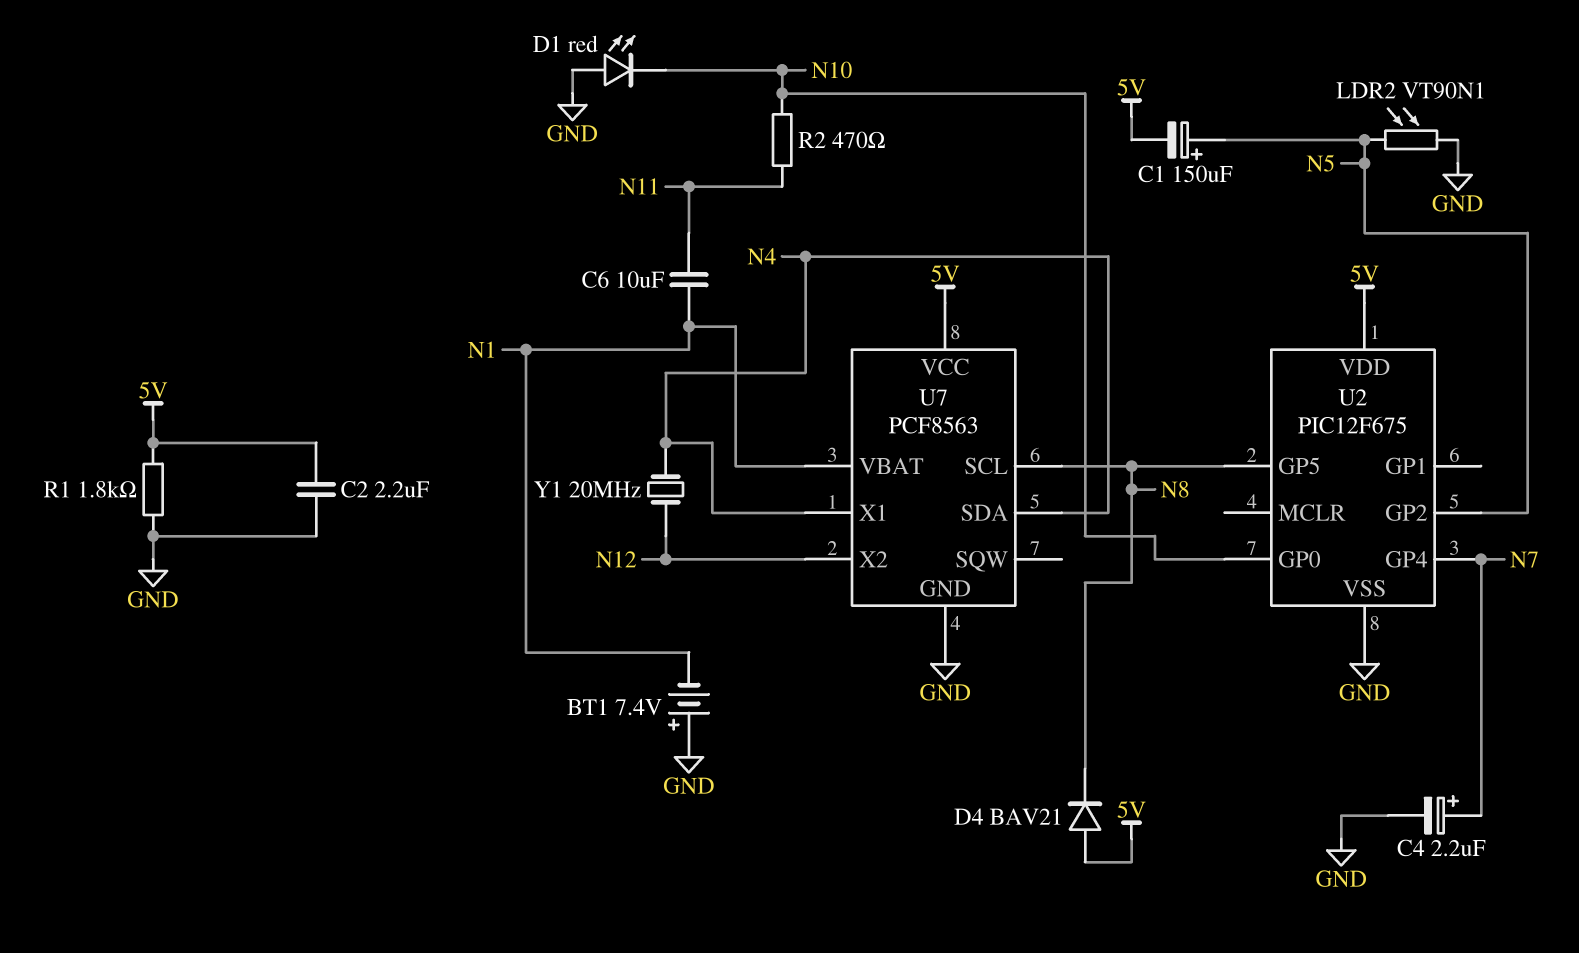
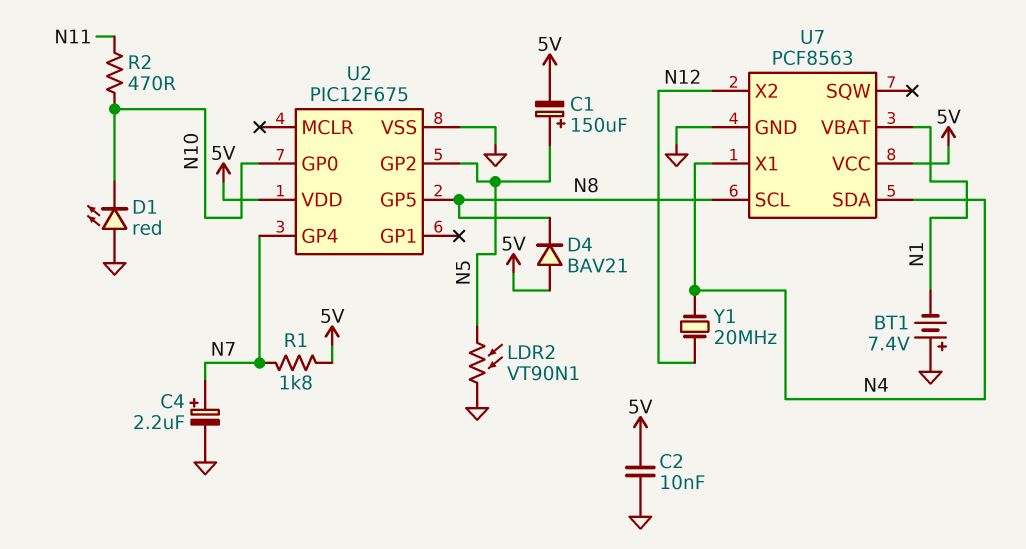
C2: 2.2uF (5V, GND) -> 10nF (5V, GND)
C6: 10uF (N1, N11) -> none
R1: 1.8k (5V, GND) -> 1.8k (5V, N7)

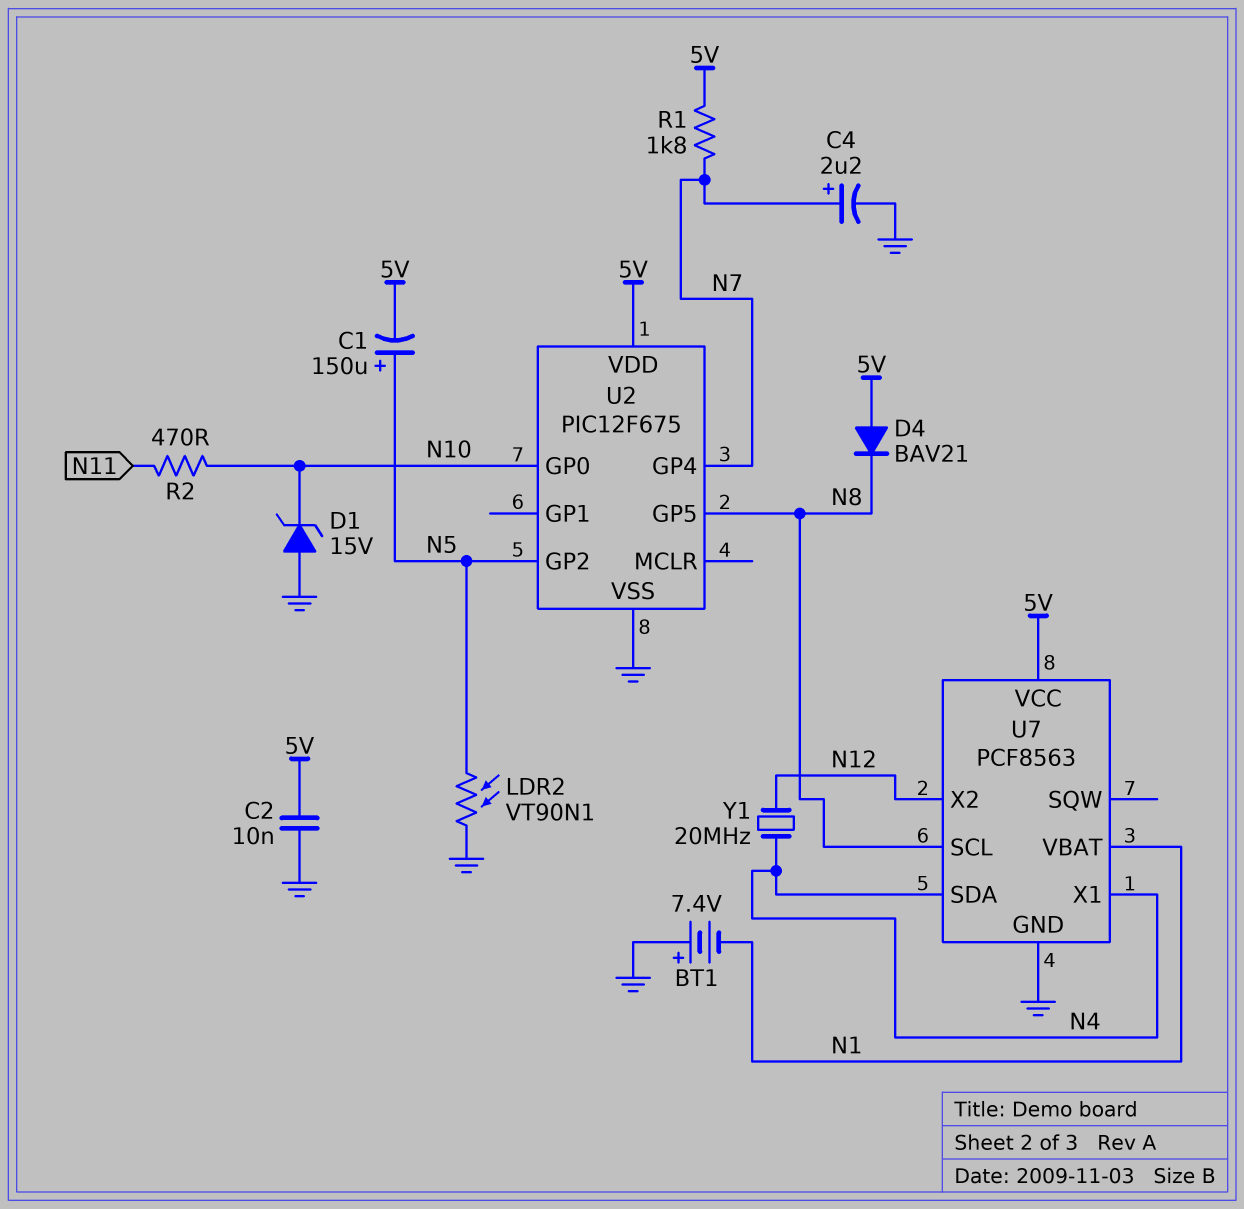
D1: LED red (A GND, K N10) -> zener 15V (A GND, K N10)

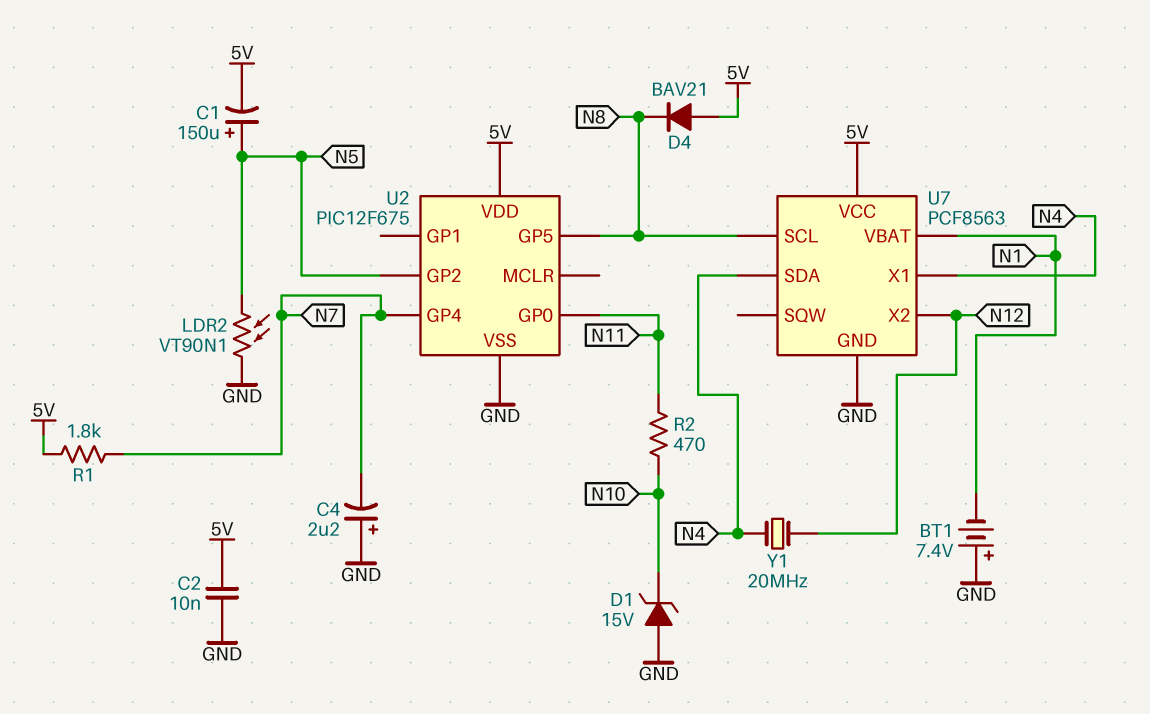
C4: 2.2uF (plus N7, minus GND) -> 2.2uF (plus GND, minus N7)
U2 pin GP0: N10 -> N11

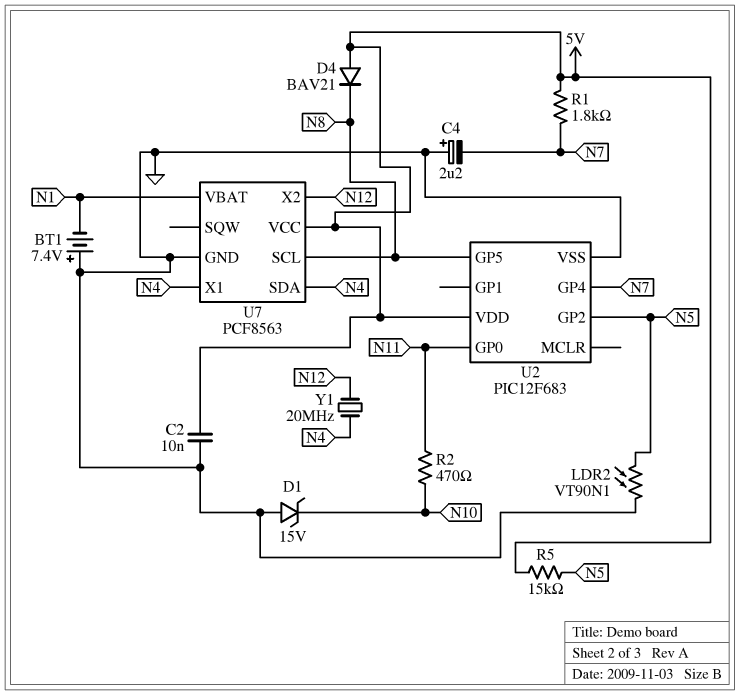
C1: 150uF (plus N5, minus 5V) -> none
R5: none -> 15k (5V, N5)
U2: PIC12F675 -> PIC12F683

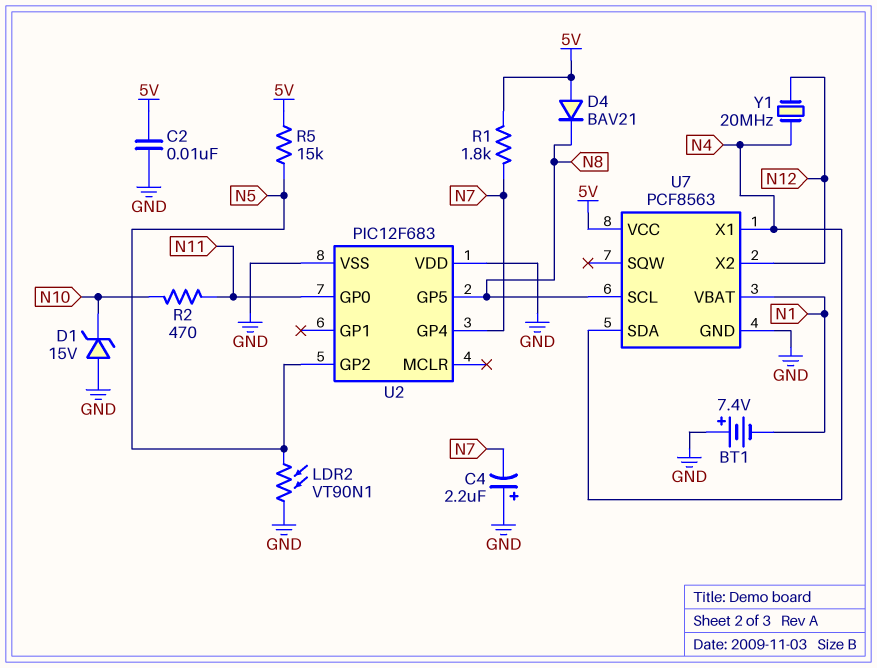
U2 pin VDD: 5V -> GND

